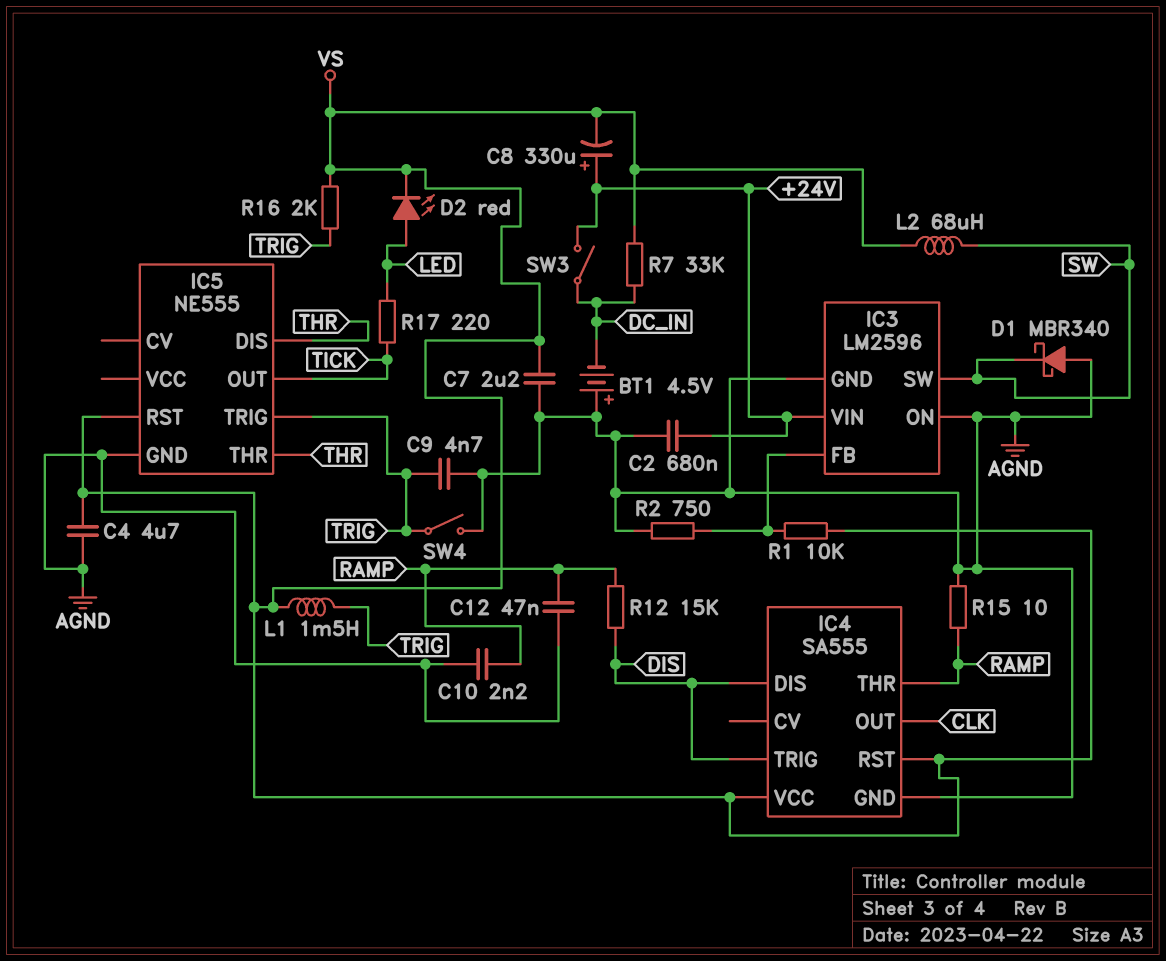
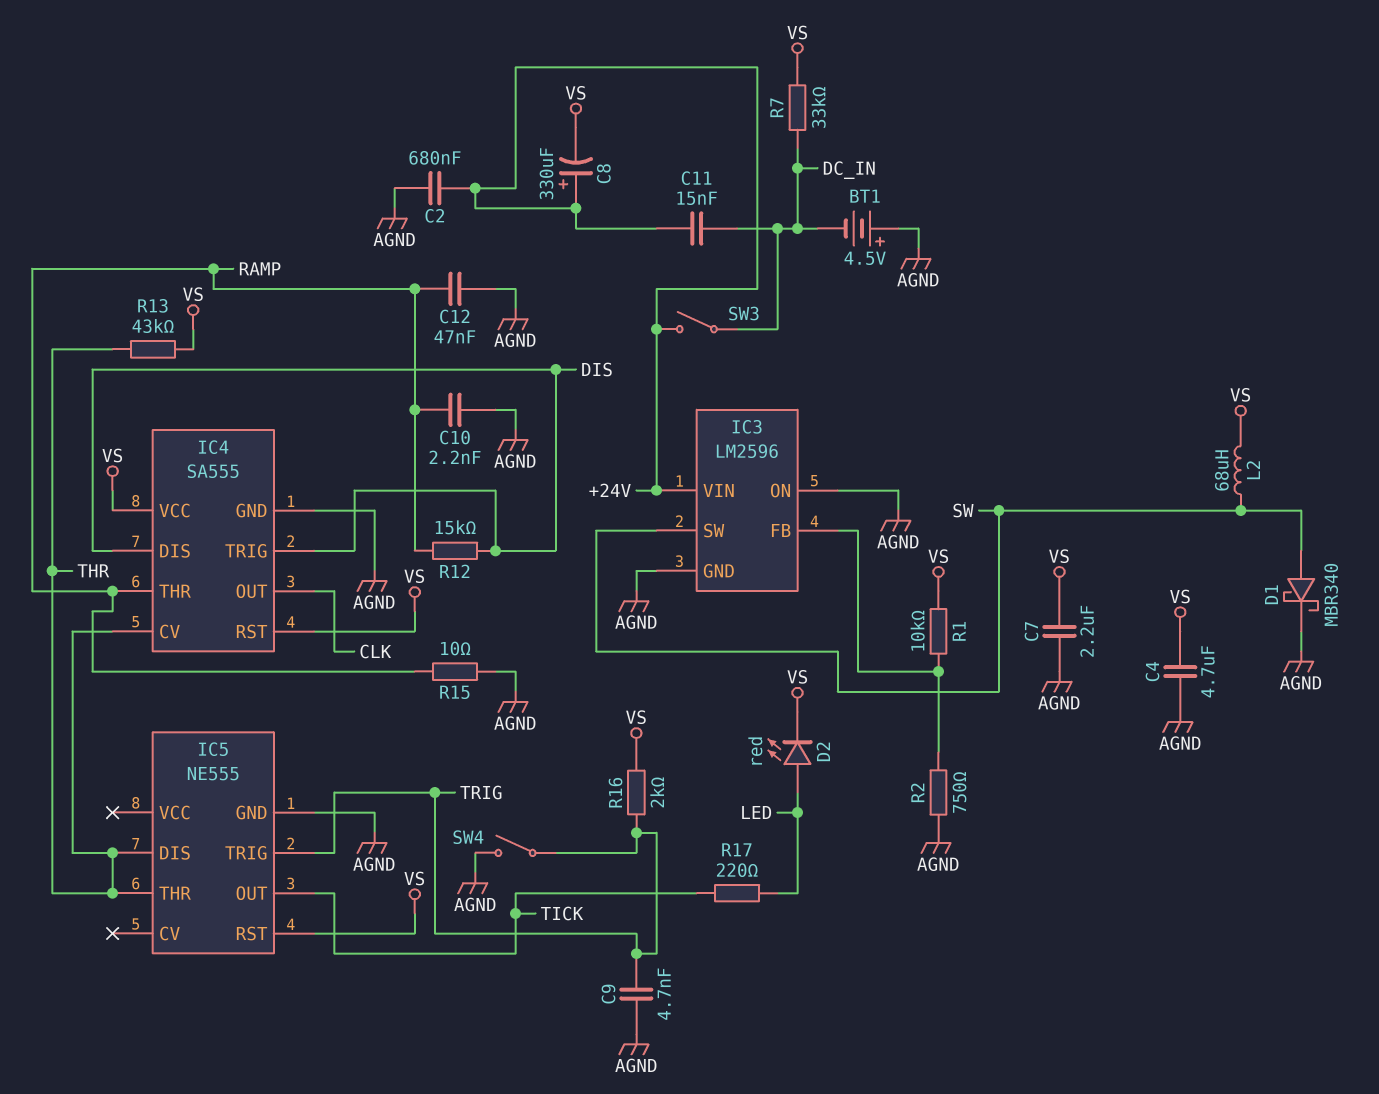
C11: none -> 15nF (+24V, DC_IN)
D1: schottky MBR340 (A AGND, K SW) -> schottky MBR340 (A SW, K AGND)
IC4 pin CV: none -> THR
L1: 1.5mH (TRIG, VS) -> none
R13: none -> 43k (THR, VS)

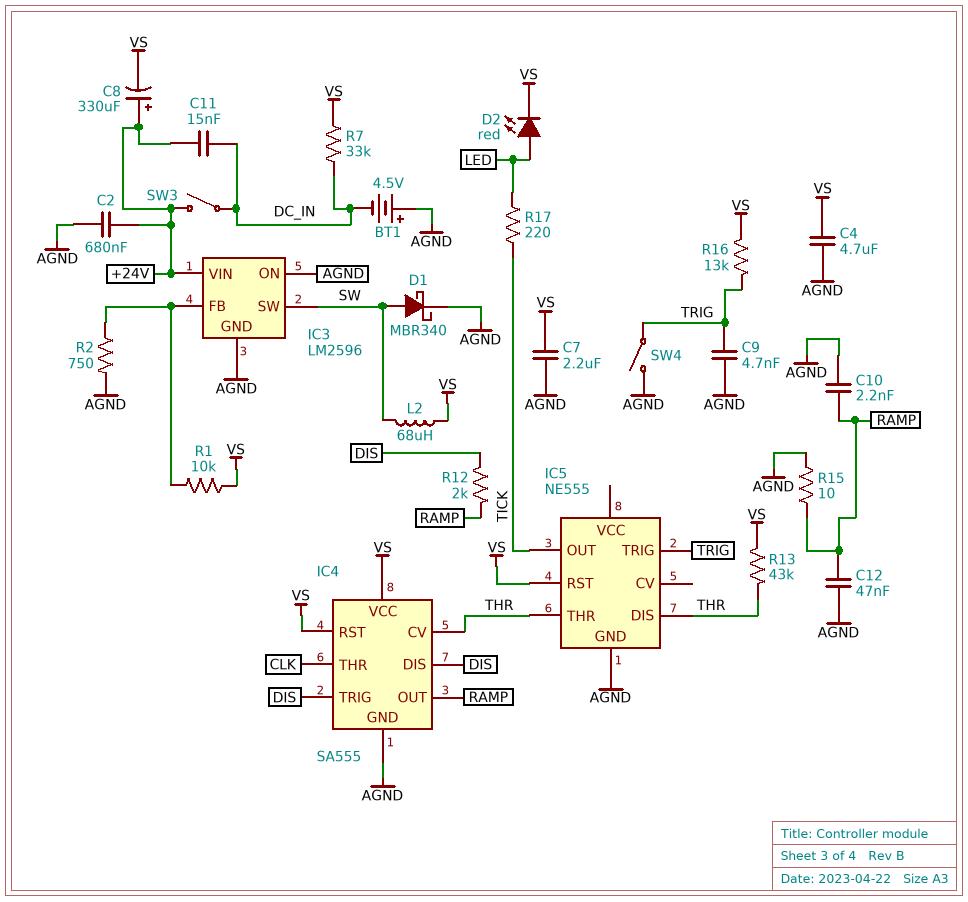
IC4 pin OUT: CLK -> RAMP
IC4 pin THR: RAMP -> CLK
R12: 15k (DIS, RAMP) -> 2k (DIS, RAMP)
R16: 2k (TRIG, VS) -> 13k (TRIG, VS)

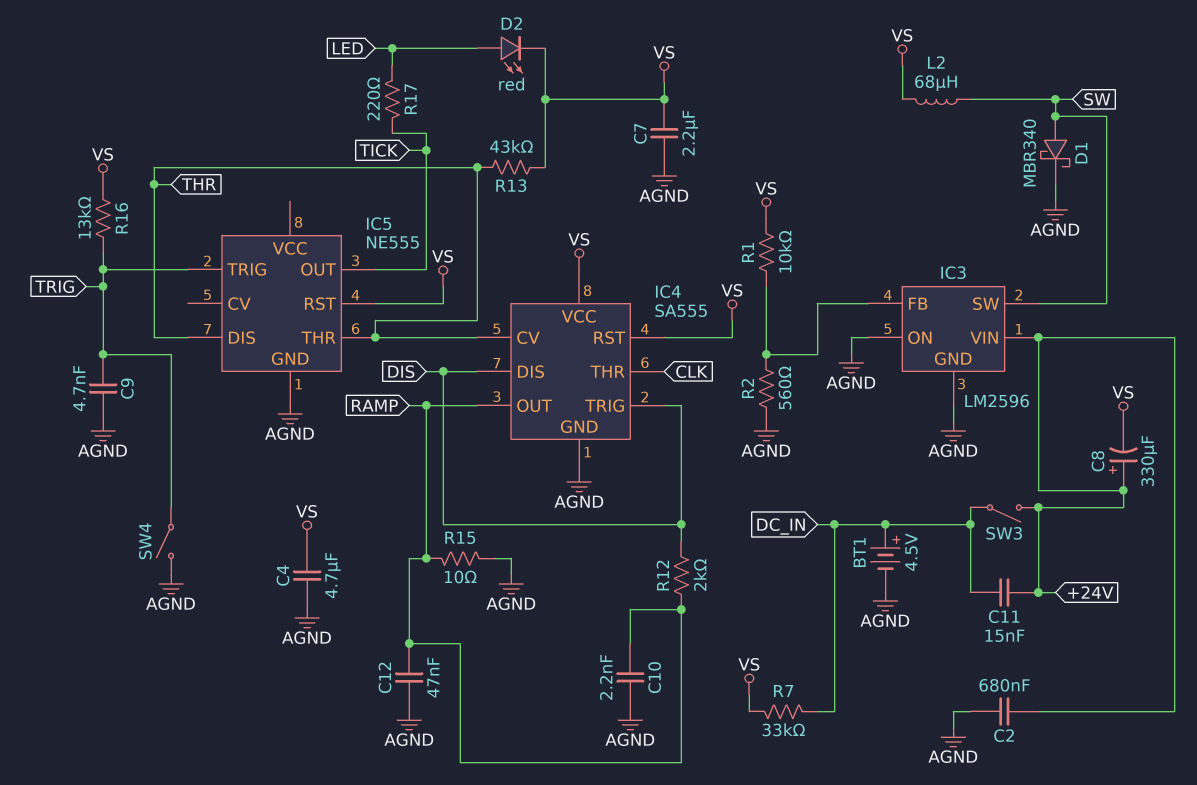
BT1: 4.5V (plus AGND, minus DC_IN) -> 4.5V (plus DC_IN, minus AGND)
R2: 750 (AGND, IC3/FB) -> 560 (AGND, IC3/FB)

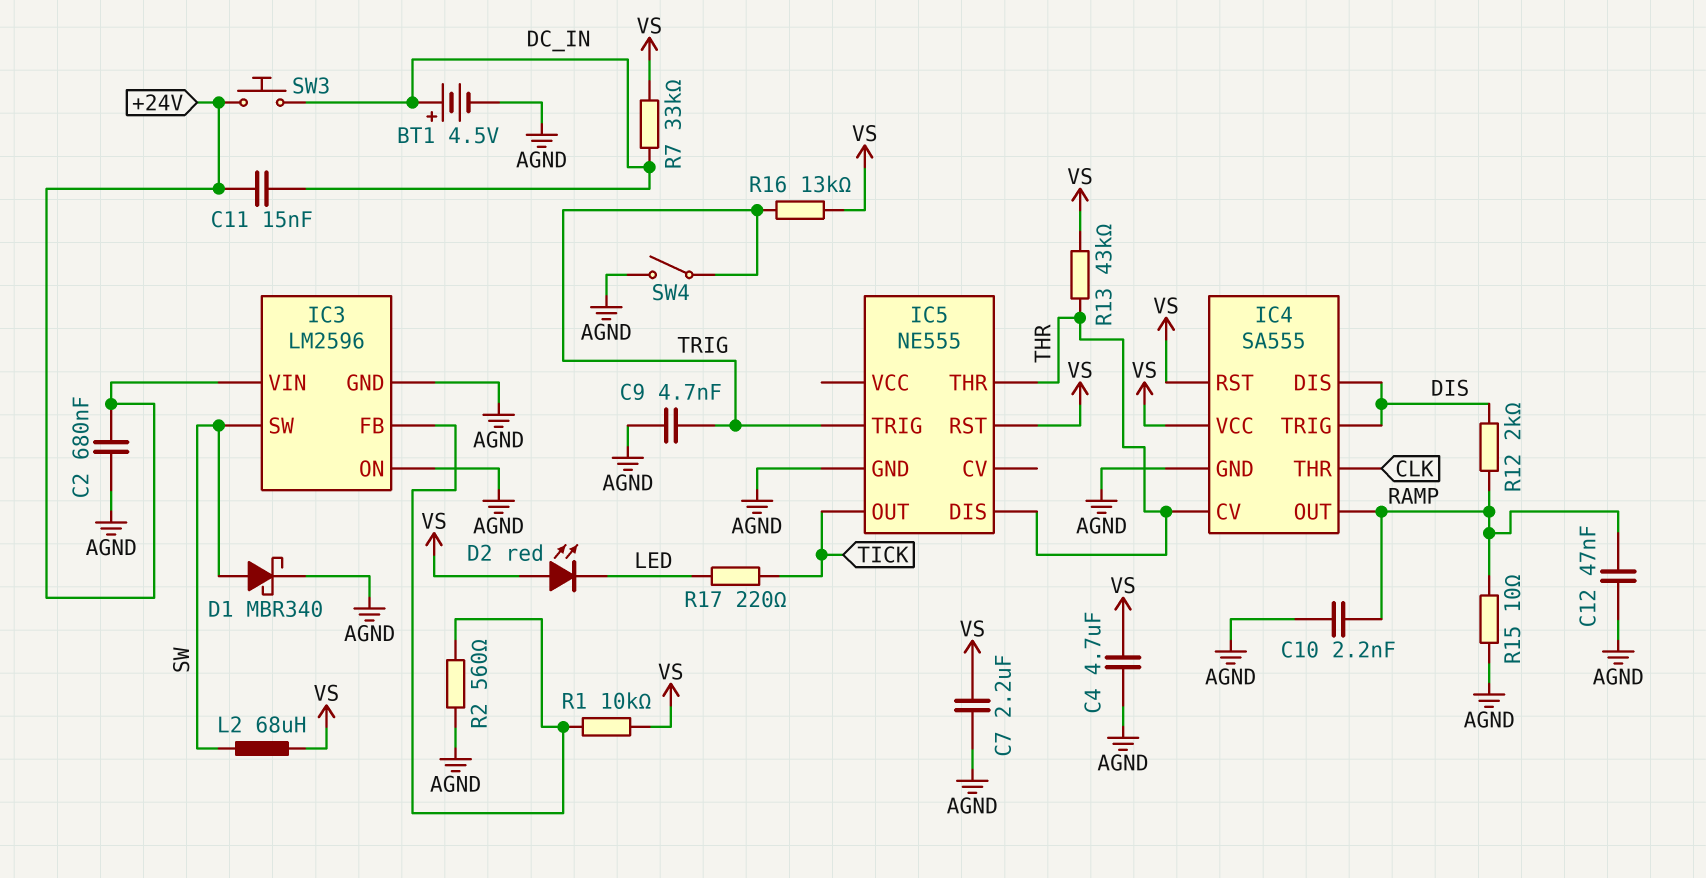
C8: 330uF (plus +24V, minus VS) -> none
D2: LED red (A LED, K VS) -> LED red (A VS, K LED)
SW3: switch (+24V, DC_IN) -> button (+24V, DC_IN)

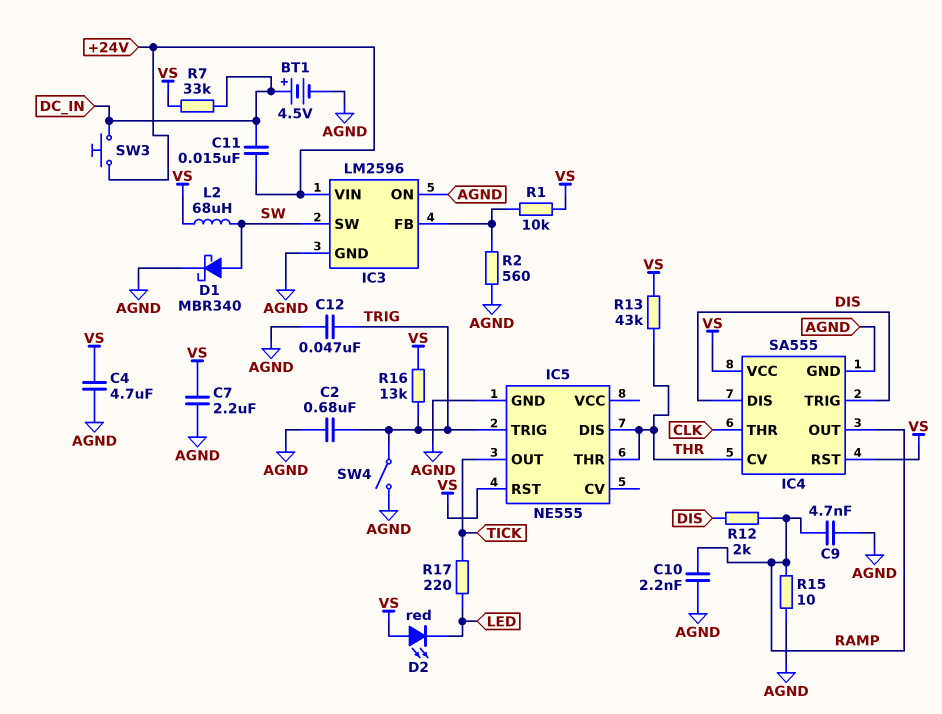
C2: 680nF (+24V, AGND) -> 680nF (AGND, TRIG)
C9: 4.7nF (AGND, TRIG) -> 4.7nF (AGND, RAMP)
C12: 47nF (AGND, RAMP) -> 47nF (AGND, TRIG)

